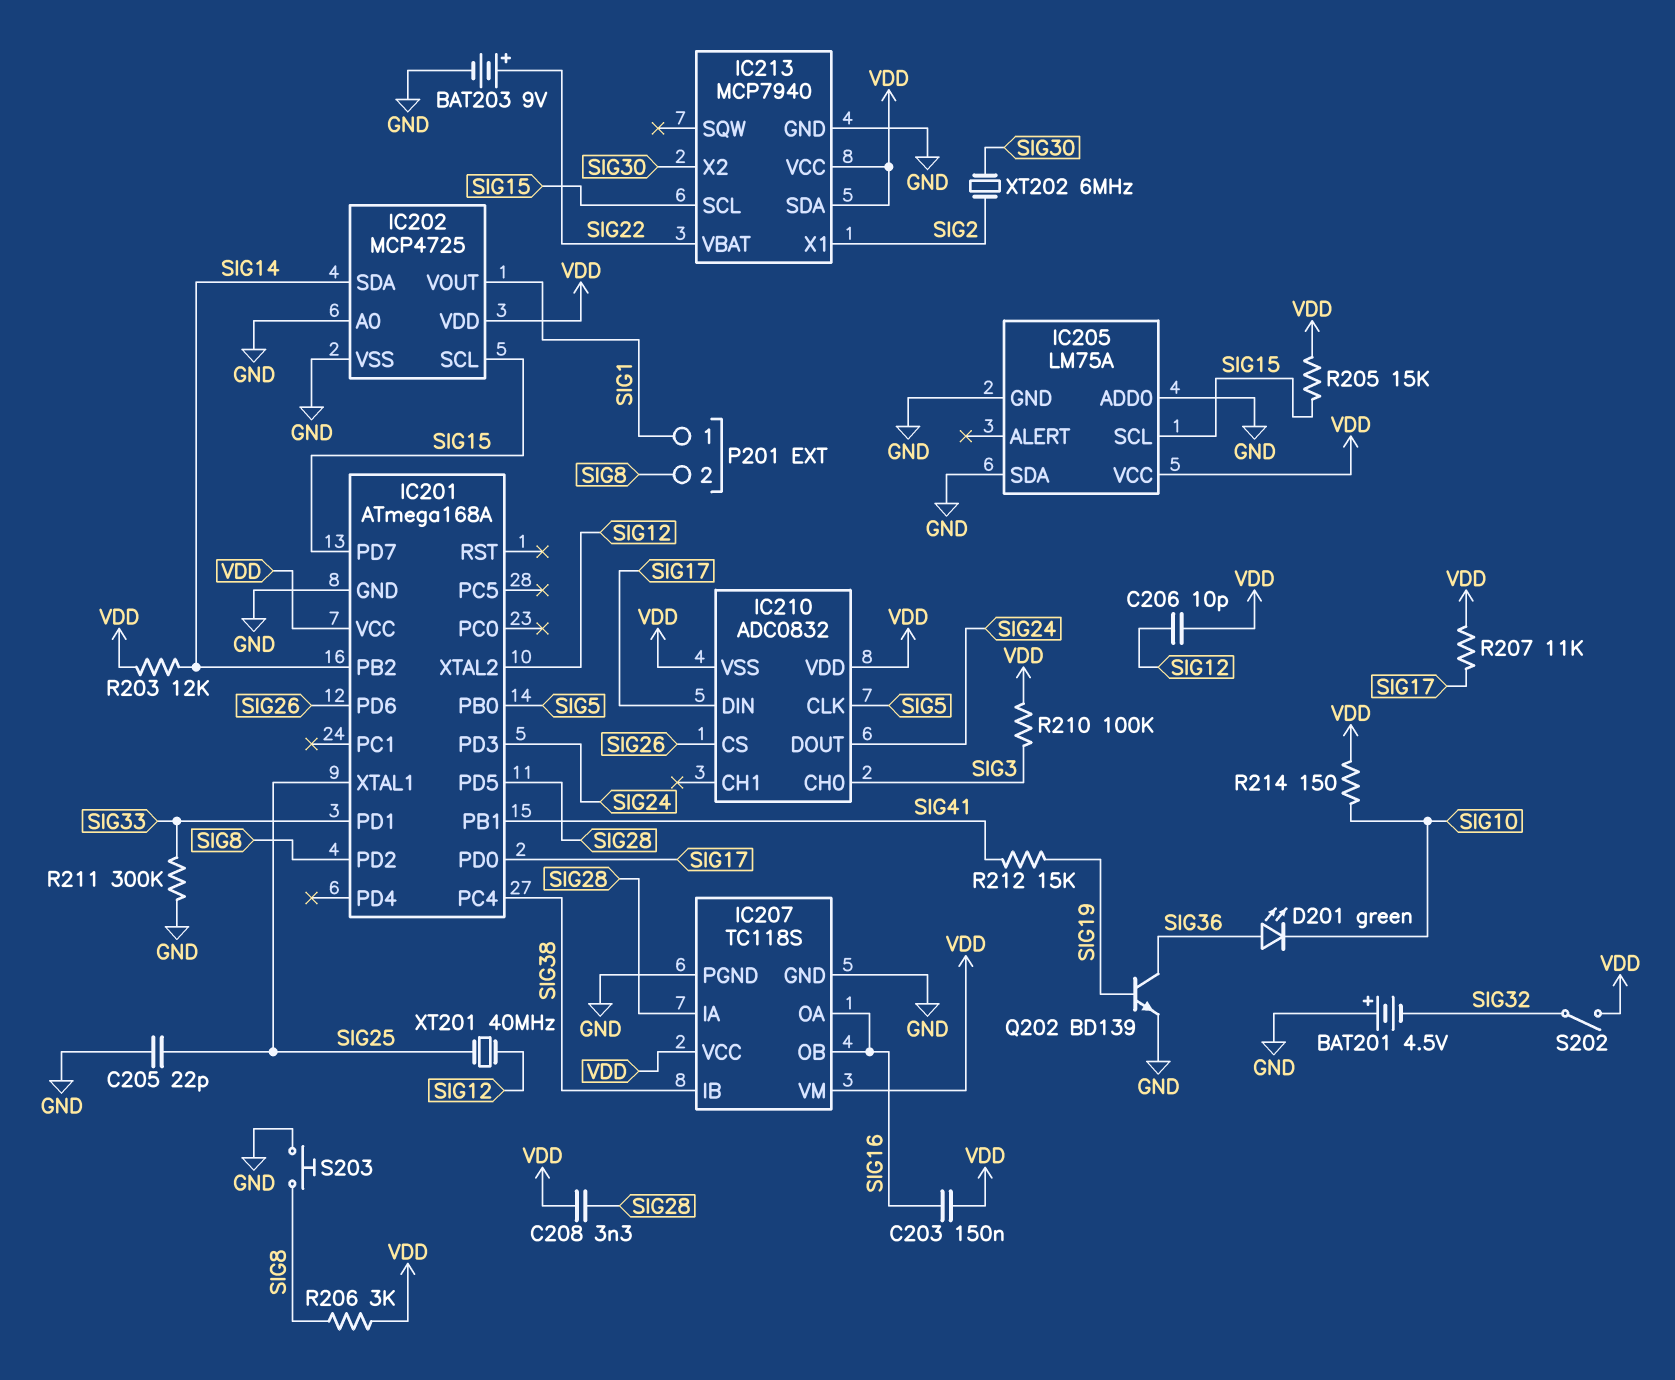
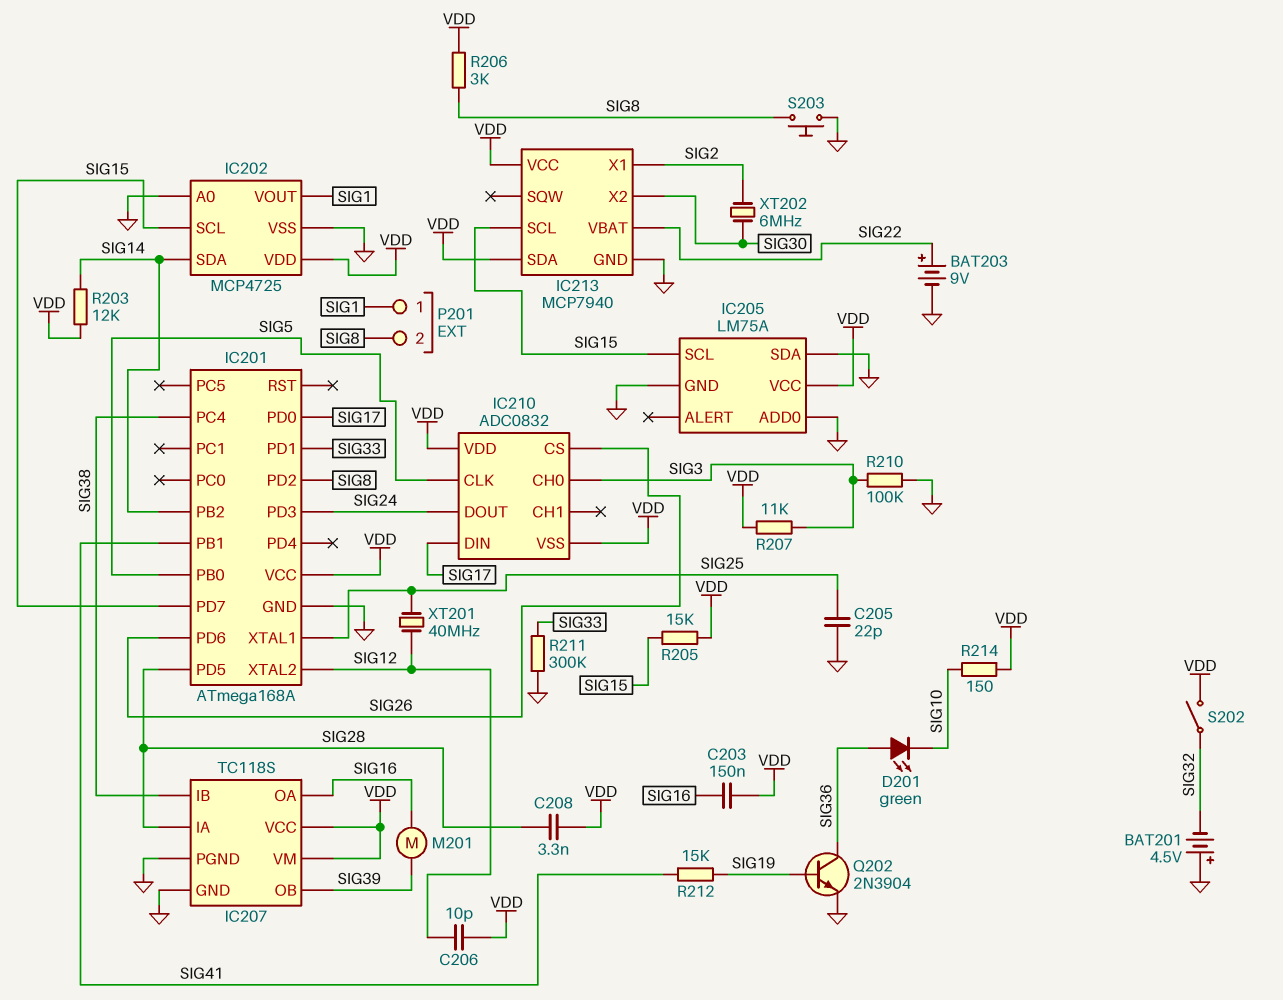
IC207 pin OB: SIG16 -> SIG39
M201: none -> motor (SIG16, SIG39)
Q202: NPN BD139 (B SIG19, C SIG36, E GND) -> NPN 2N3904 (B SIG19, C SIG36, E GND)
R207: 11k (SIG17, VDD) -> 11k (SIG3, VDD)
R210: 100k (SIG3, VDD) -> 100k (GND, SIG3)

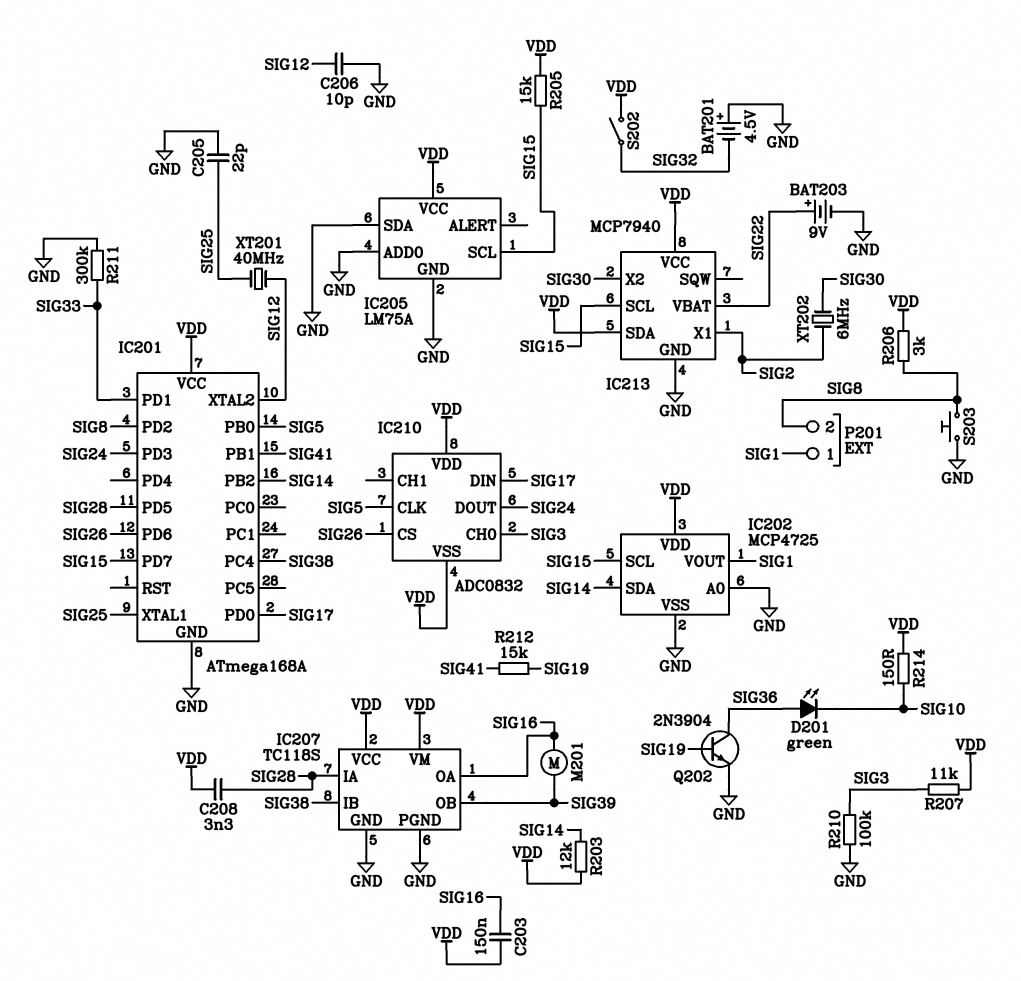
C206: 10pF (SIG12, VDD) -> 10pF (GND, SIG12)

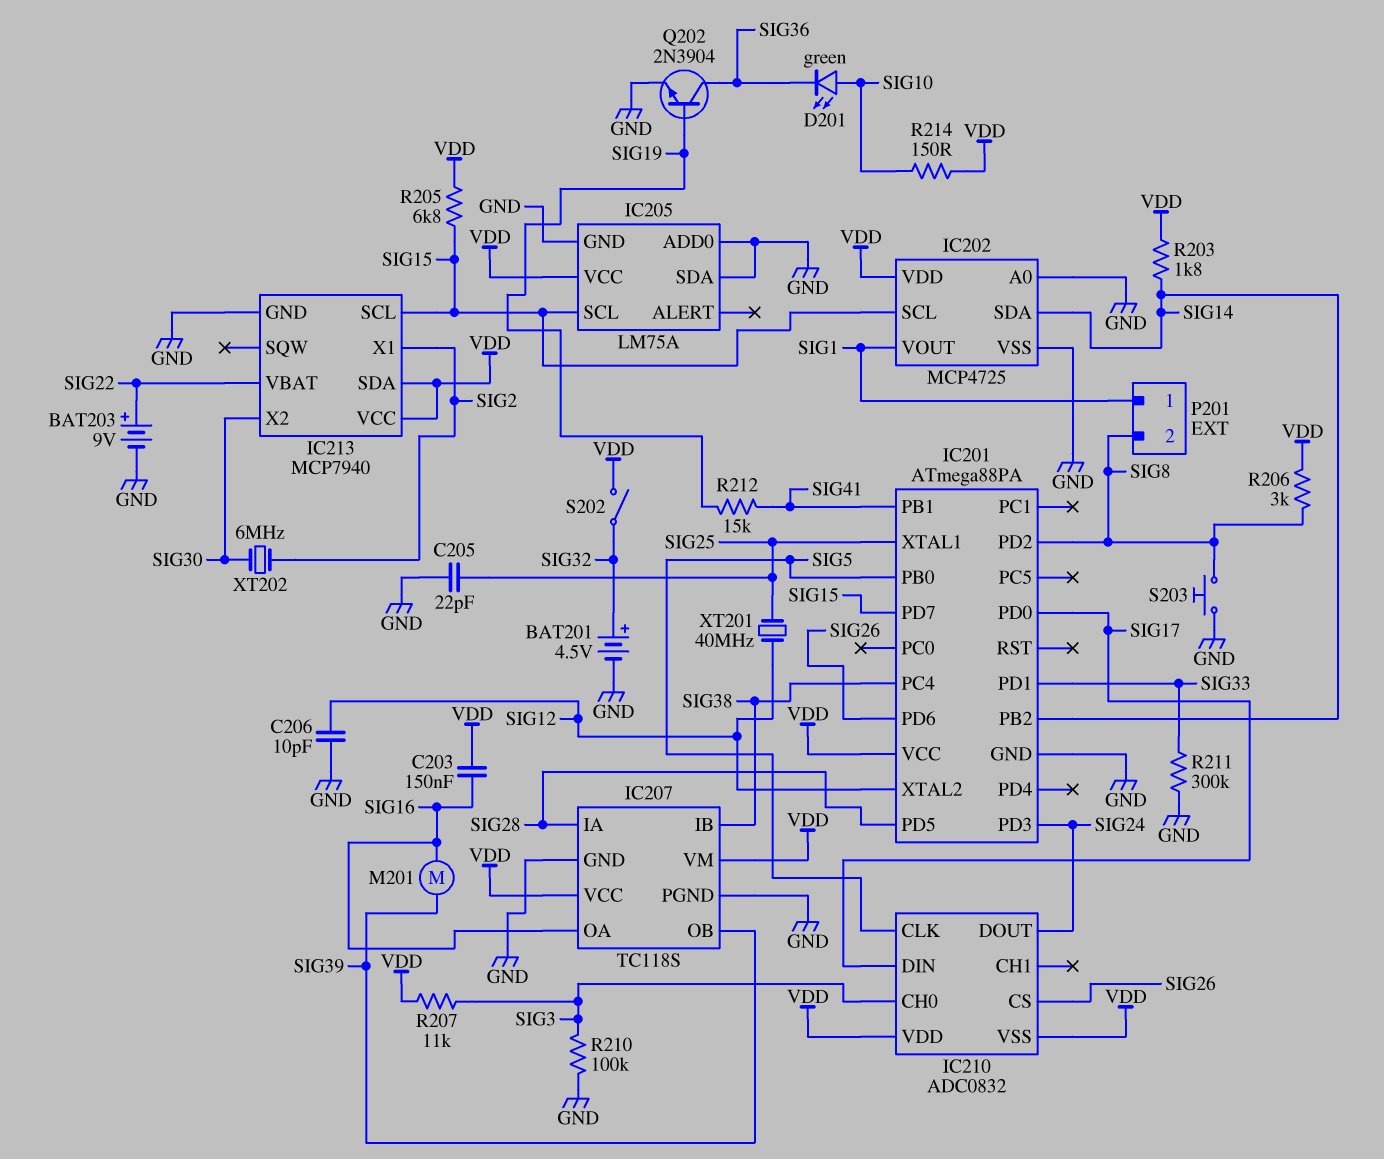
BAT201: 4.5V (plus GND, minus SIG32) -> 4.5V (plus SIG32, minus GND)
C208: 3.3nF (SIG28, VDD) -> none
D201: LED green (A SIG36, K SIG10) -> LED green (A SIG10, K SIG36)
IC201: ATmega168A -> ATmega88PA
R203: 12k (SIG14, VDD) -> 1.8k (SIG14, VDD)
R205: 15k (SIG15, VDD) -> 6.8k (SIG15, VDD)

